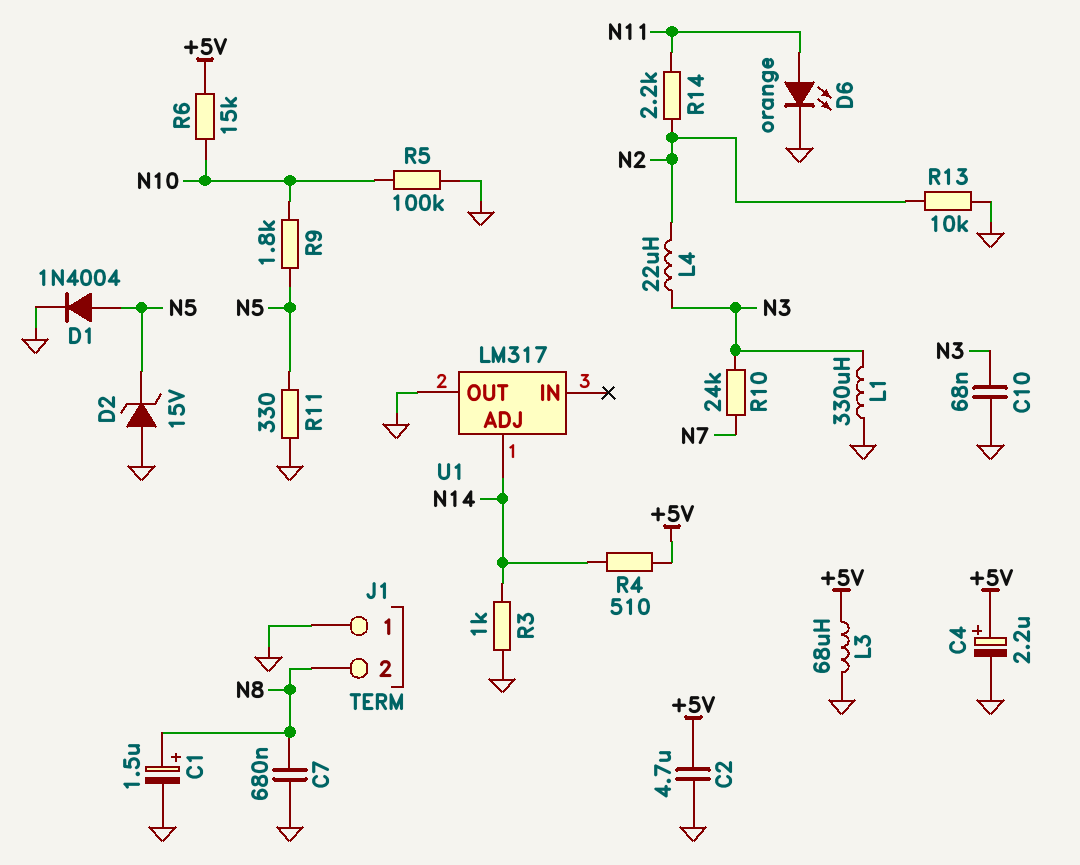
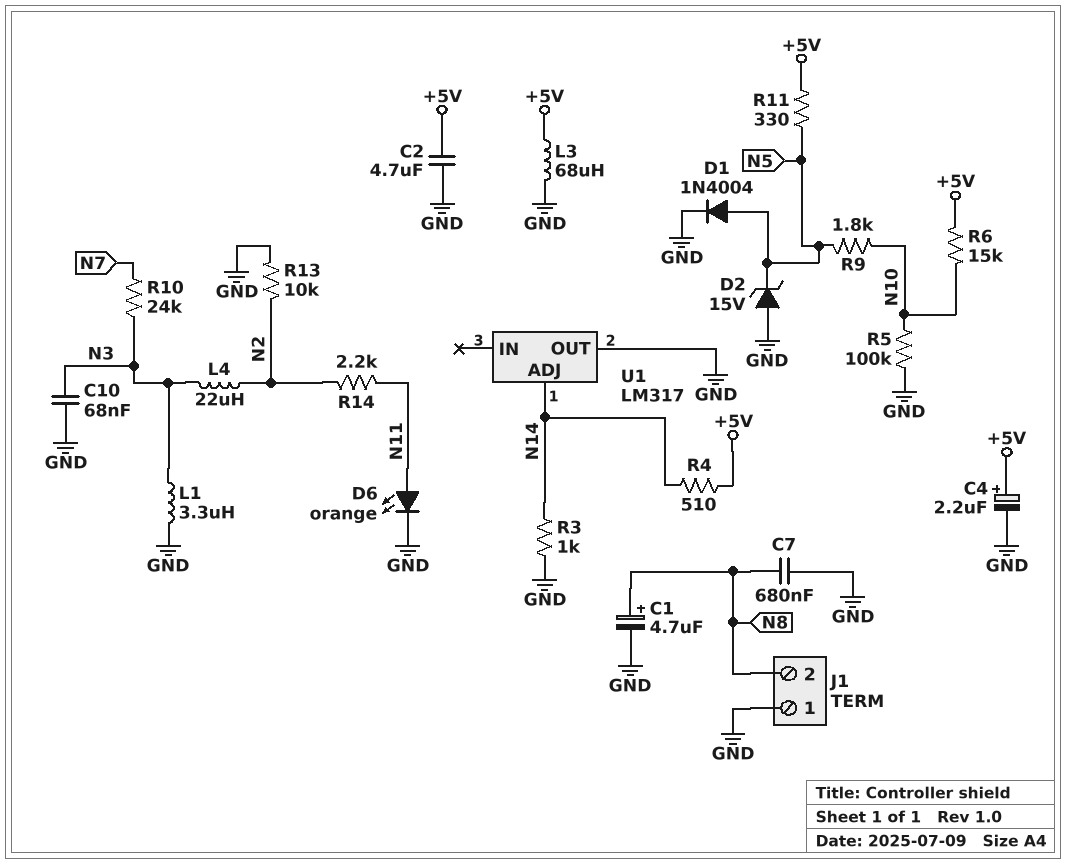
C1: 1.5uF (plus N8, minus GND) -> 4.7uF (plus N8, minus GND)
L1: 330uH (GND, N3) -> 3.3uH (GND, N3)
R11: 330 (GND, N5) -> 330 (+5V, N5)

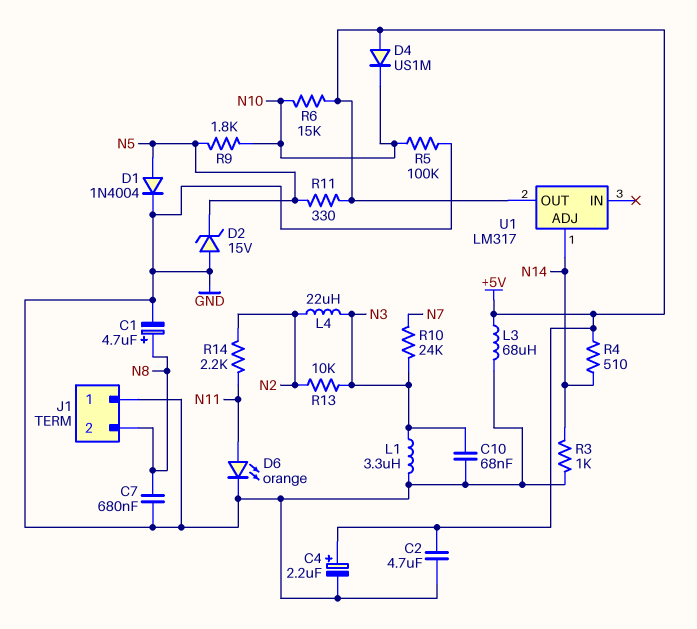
D4: none -> diode US1M (A +5V, K N10)
R13: 10k (GND, N2) -> 10k (N2, N3)
U1 pin OUT: GND -> +5V

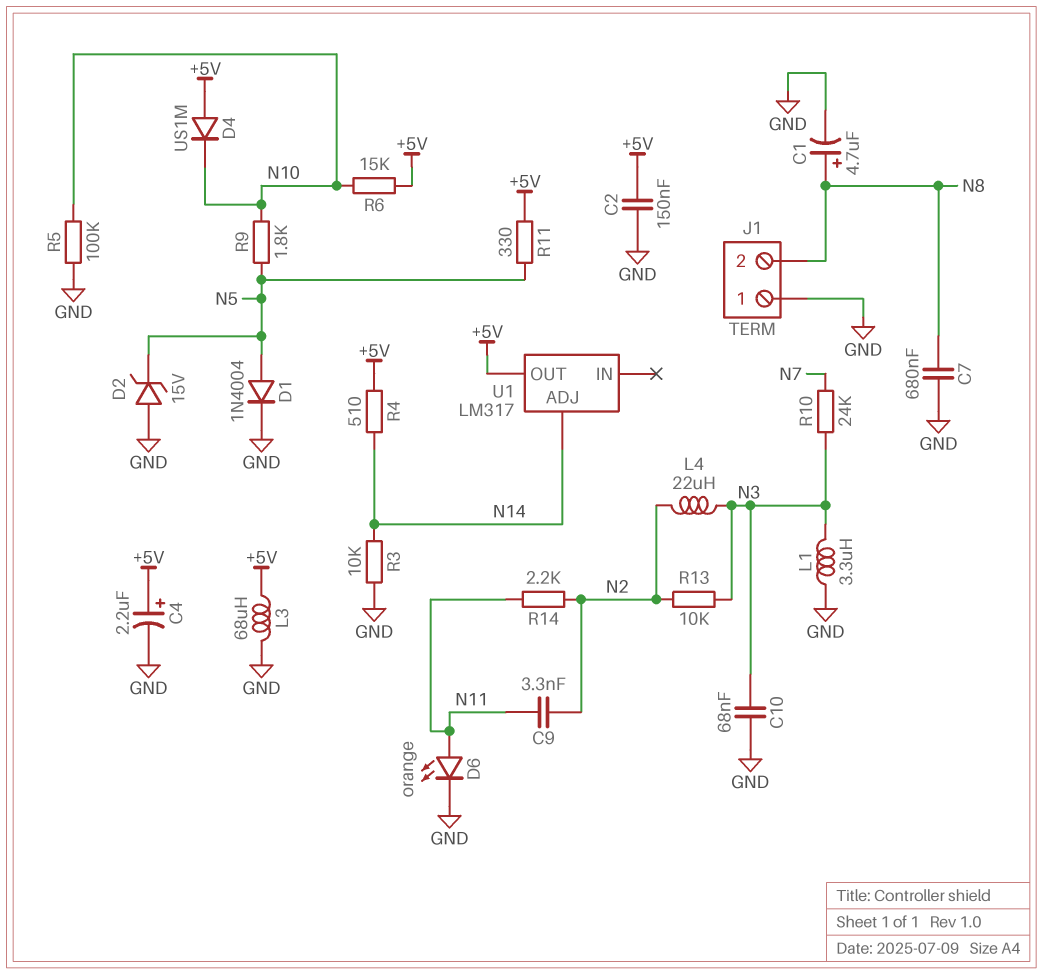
C2: 4.7uF (+5V, GND) -> 150nF (+5V, GND)
C9: none -> 3.3nF (N2, N11)
R3: 1k (GND, N14) -> 10k (GND, N14)

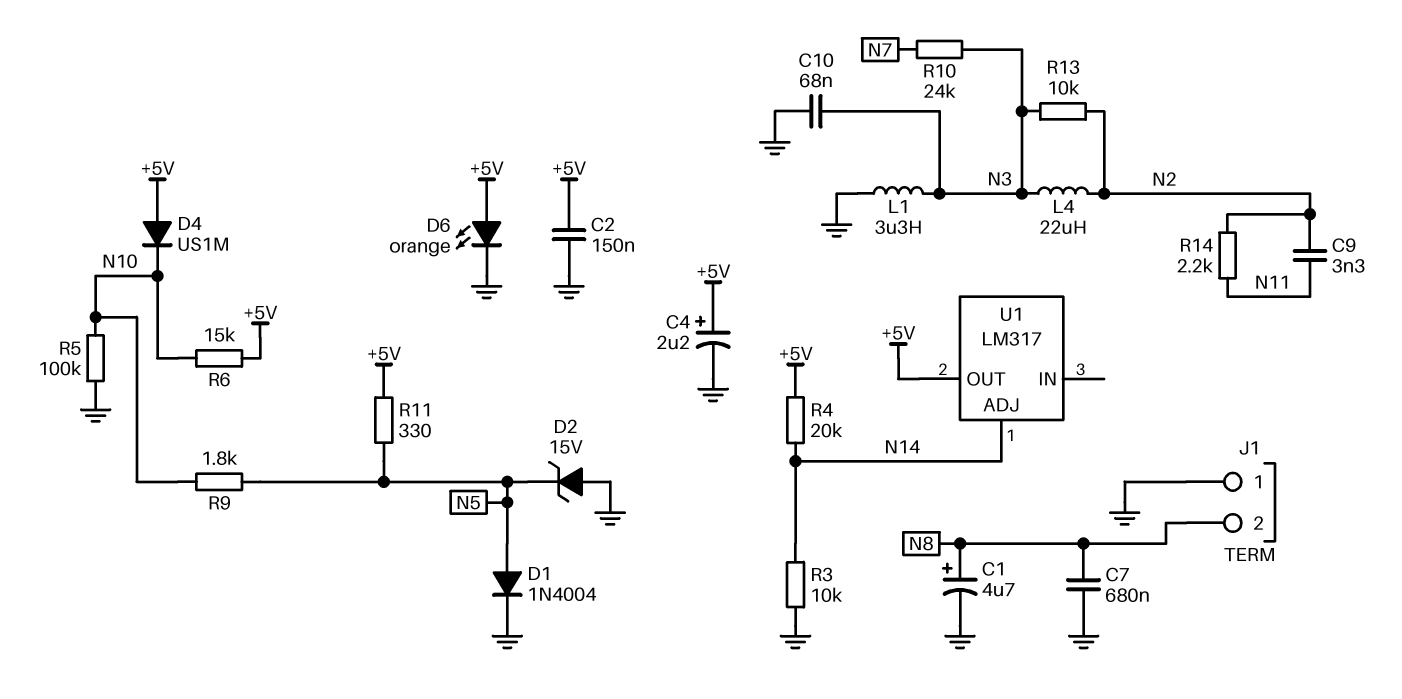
D6: LED orange (A N11, K GND) -> LED orange (A +5V, K GND)
L3: 68uH (+5V, GND) -> none
R4: 510 (+5V, N14) -> 20k (+5V, N14)

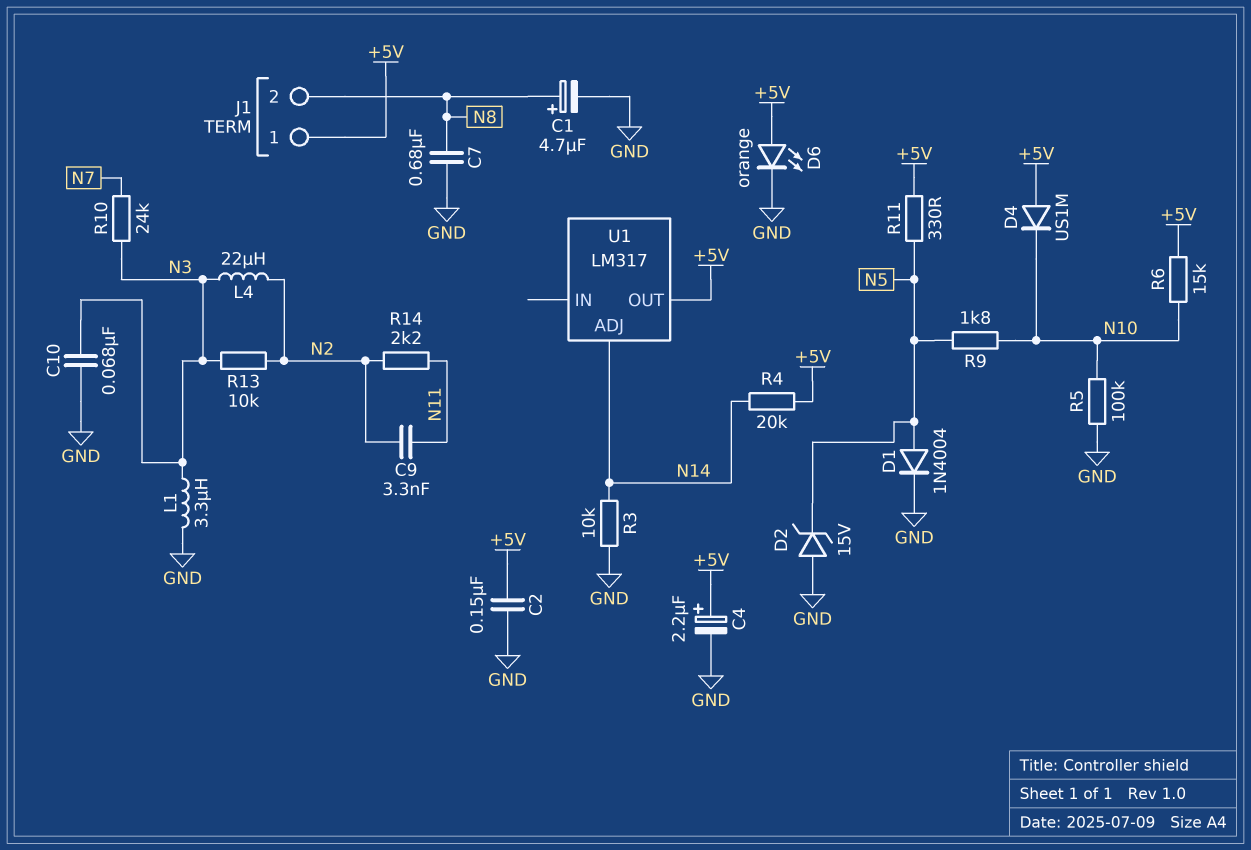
J1 pin 1: GND -> +5V

